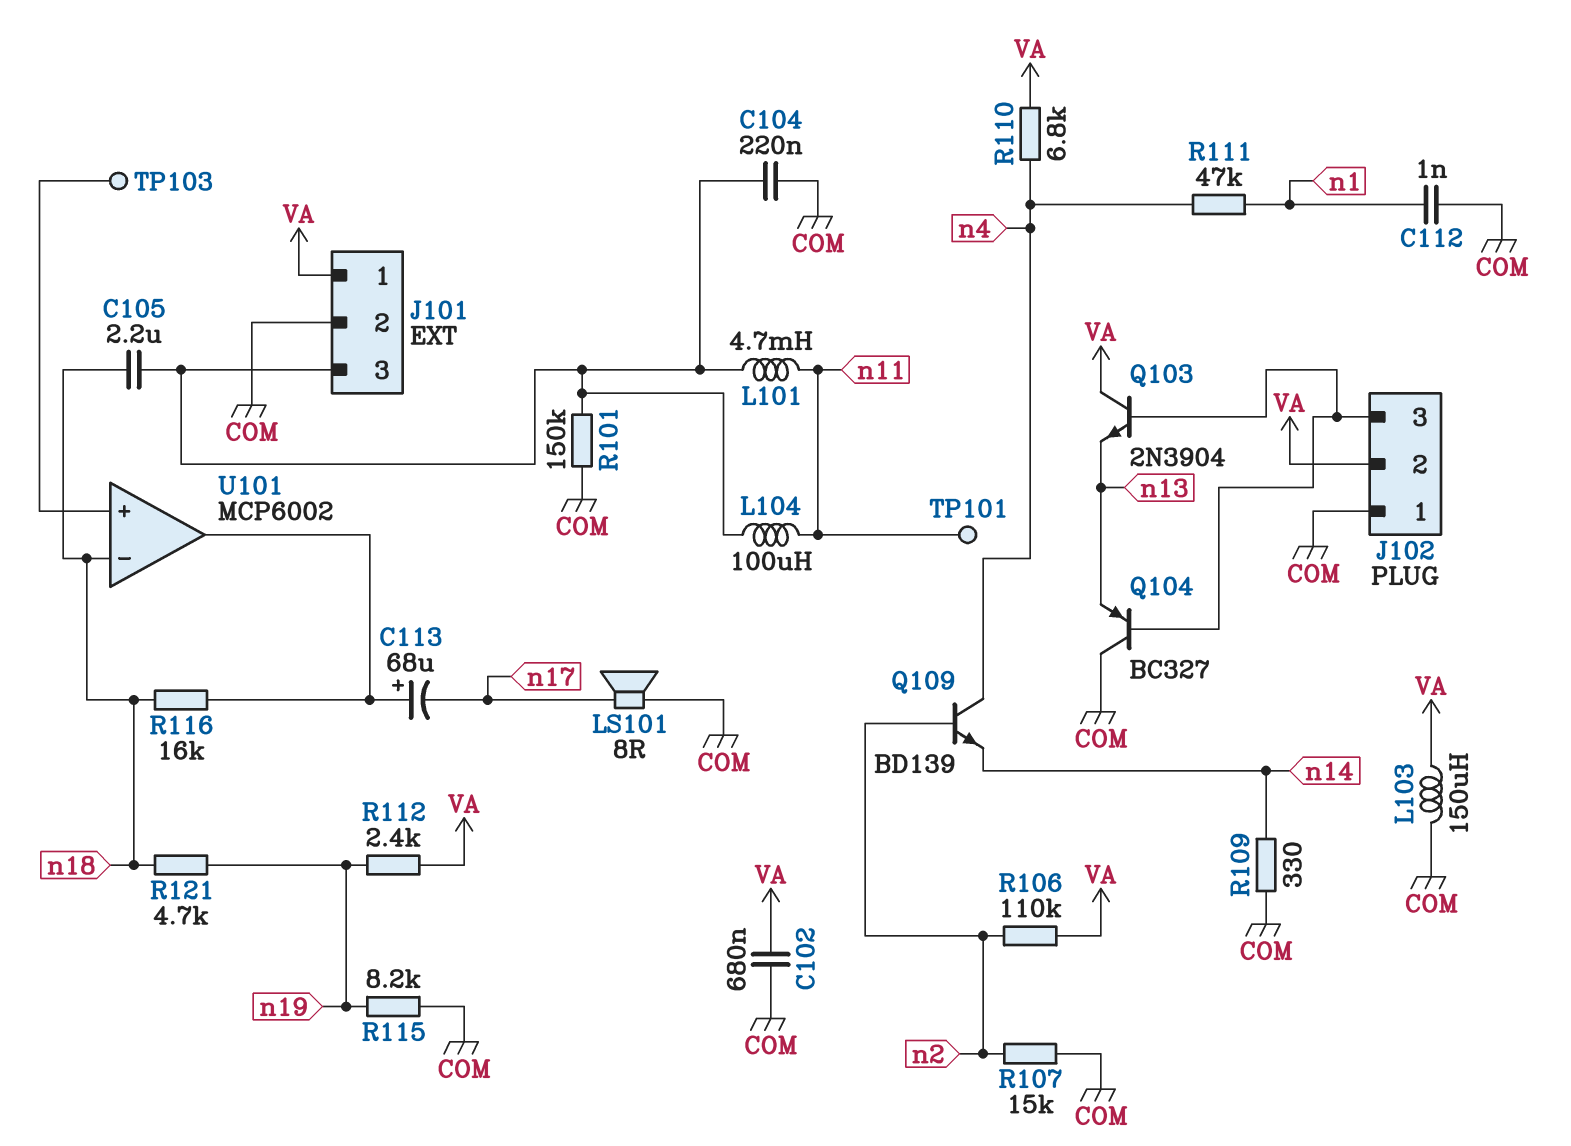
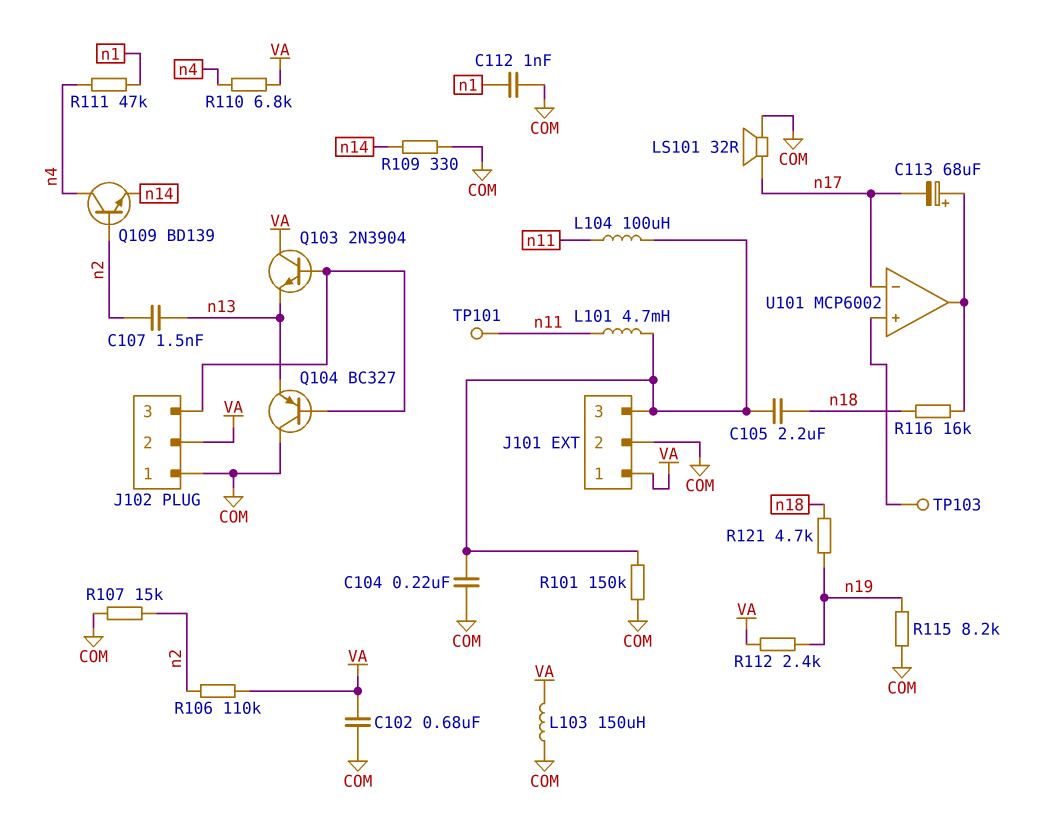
C107: none -> 1.5nF (n2, n13)
LS101: speaker 8R (COM, n17) -> speaker 32R (COM, n17)
U101 pin in-: n18 -> n17

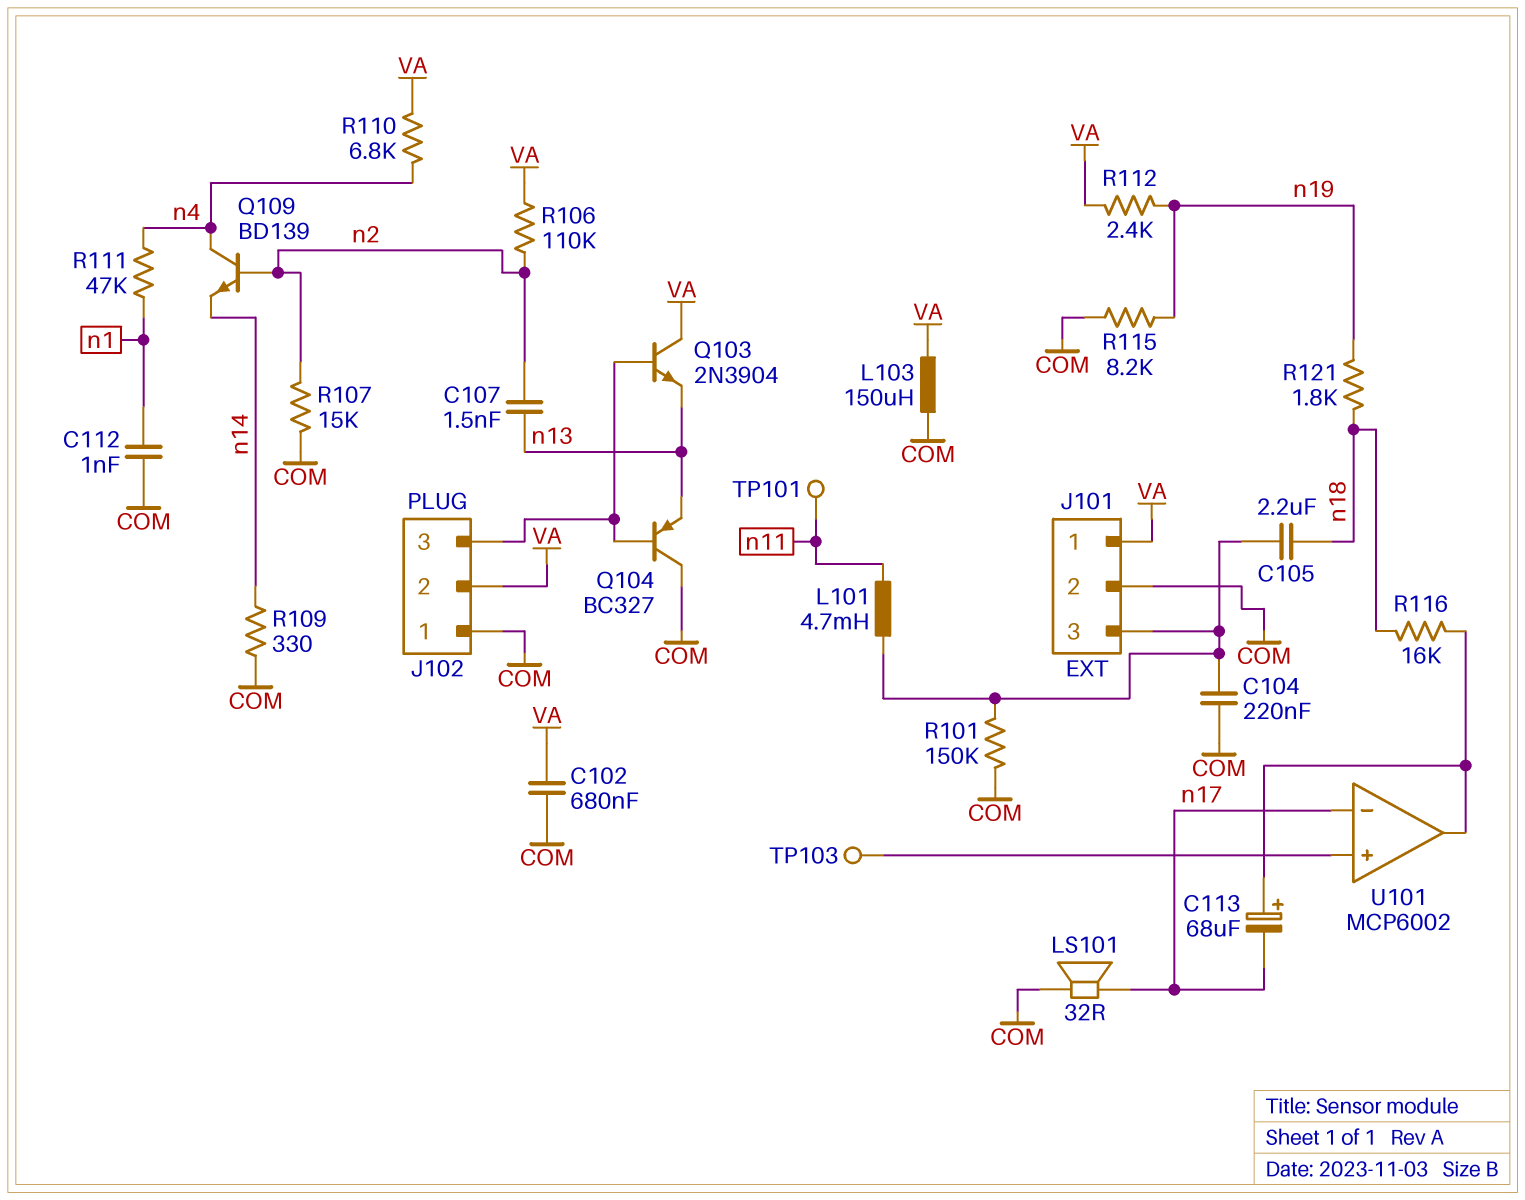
L104: 100uH (J101/3, n11) -> none
R121: 4.7k (n18, n19) -> 1.8k (n18, n19)

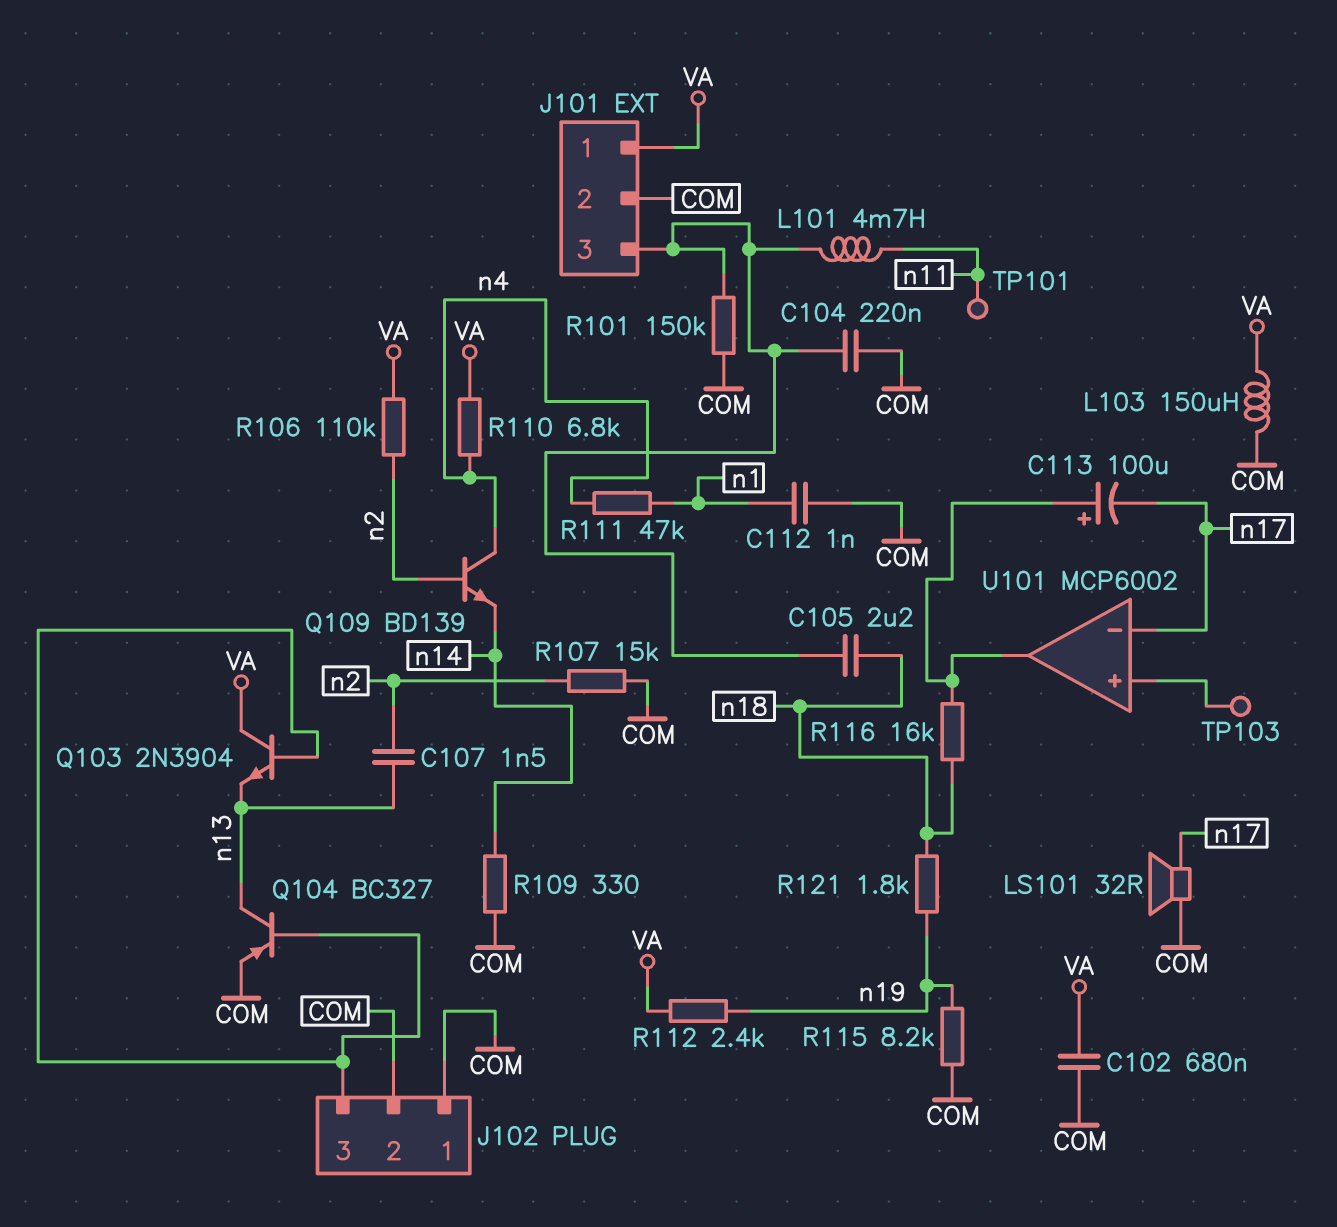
C113: 68uF (plus U101/out, minus n17) -> 100uF (plus U101/out, minus n17)
J102 pin 2: VA -> COM
Q104: PNP BC327 (B J102/3, C COM, E n13) -> PNP BC327 (B J102/3, C n13, E COM)

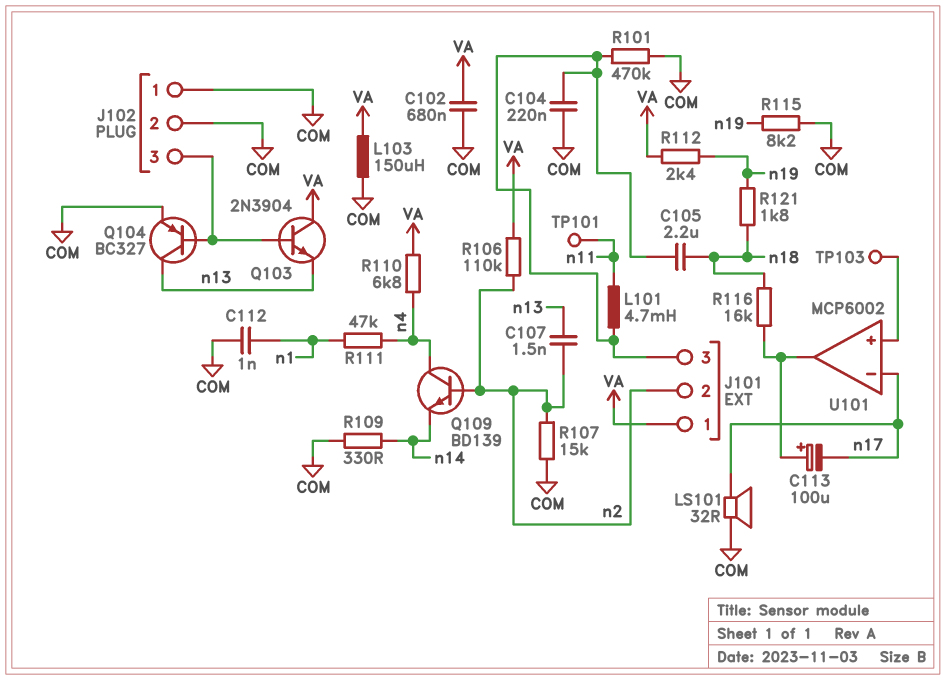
J101 pin 2: COM -> n2
R101: 150k (COM, J101/3) -> 470k (COM, J101/3)

